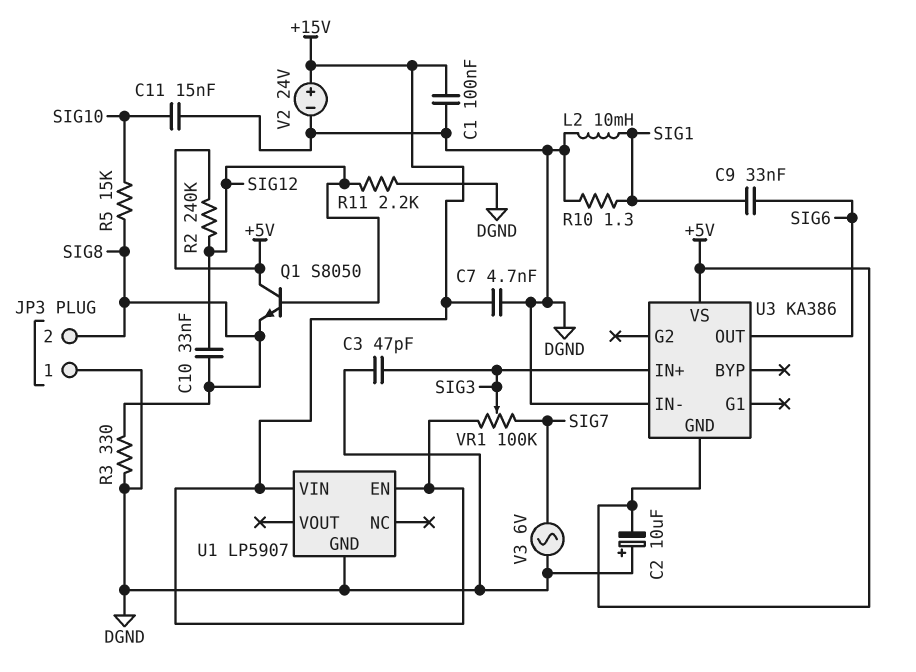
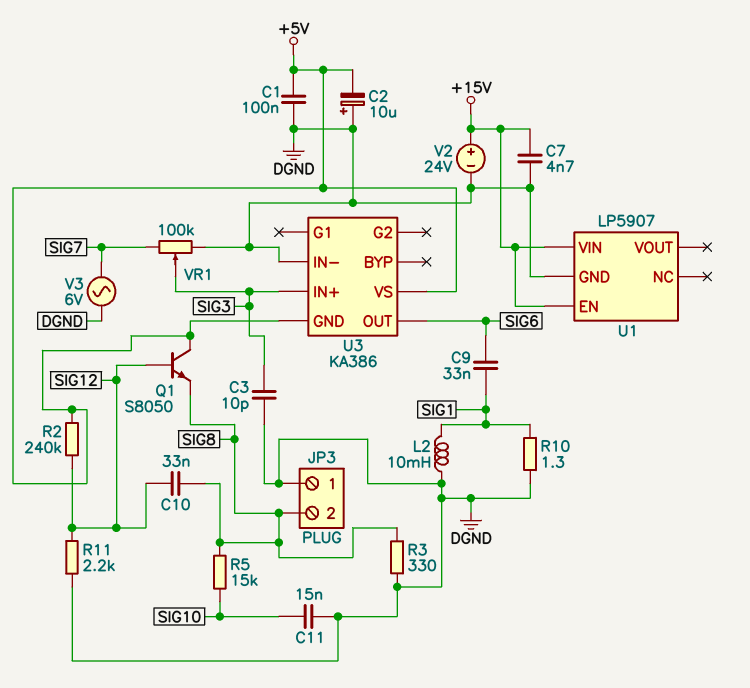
C1: 100nF (+15V, DGND) -> 100nF (+5V, DGND)
C3: 47pF (DGND, SIG3) -> 10pF (DGND, SIG3)
VR1: 100k (+15V, SIG7, wiper SIG3) -> 100k (DGND, SIG7, wiper SIG3)

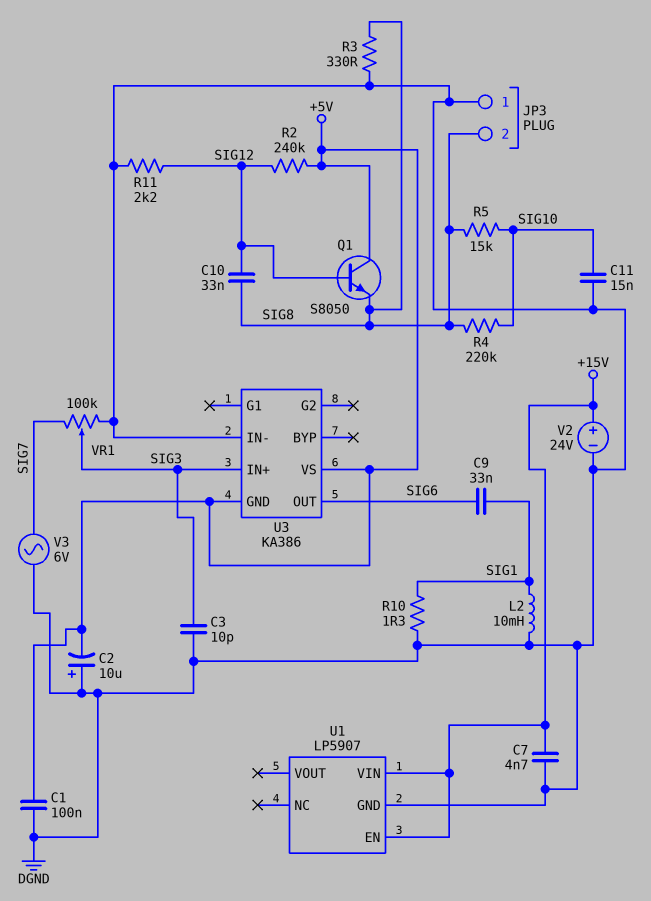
R4: none -> 220k (SIG8, SIG10)

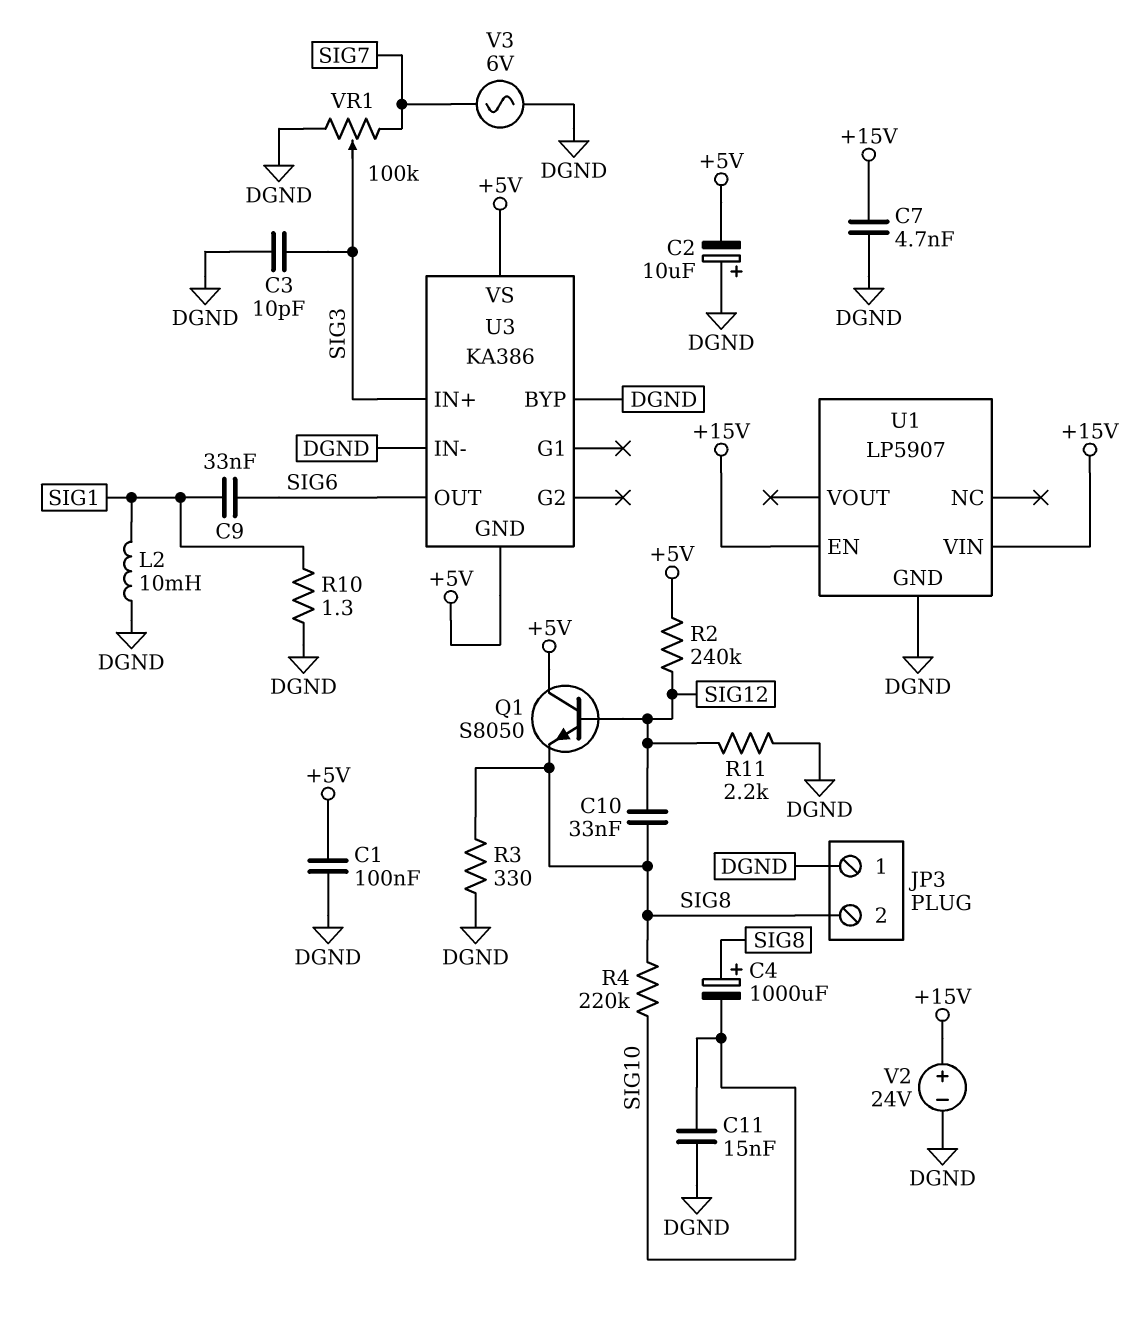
C4: none -> 1000uF (plus SIG8, minus SIG10)
R5: 15k (SIG8, SIG10) -> none
U3 pin BYP: none -> DGND

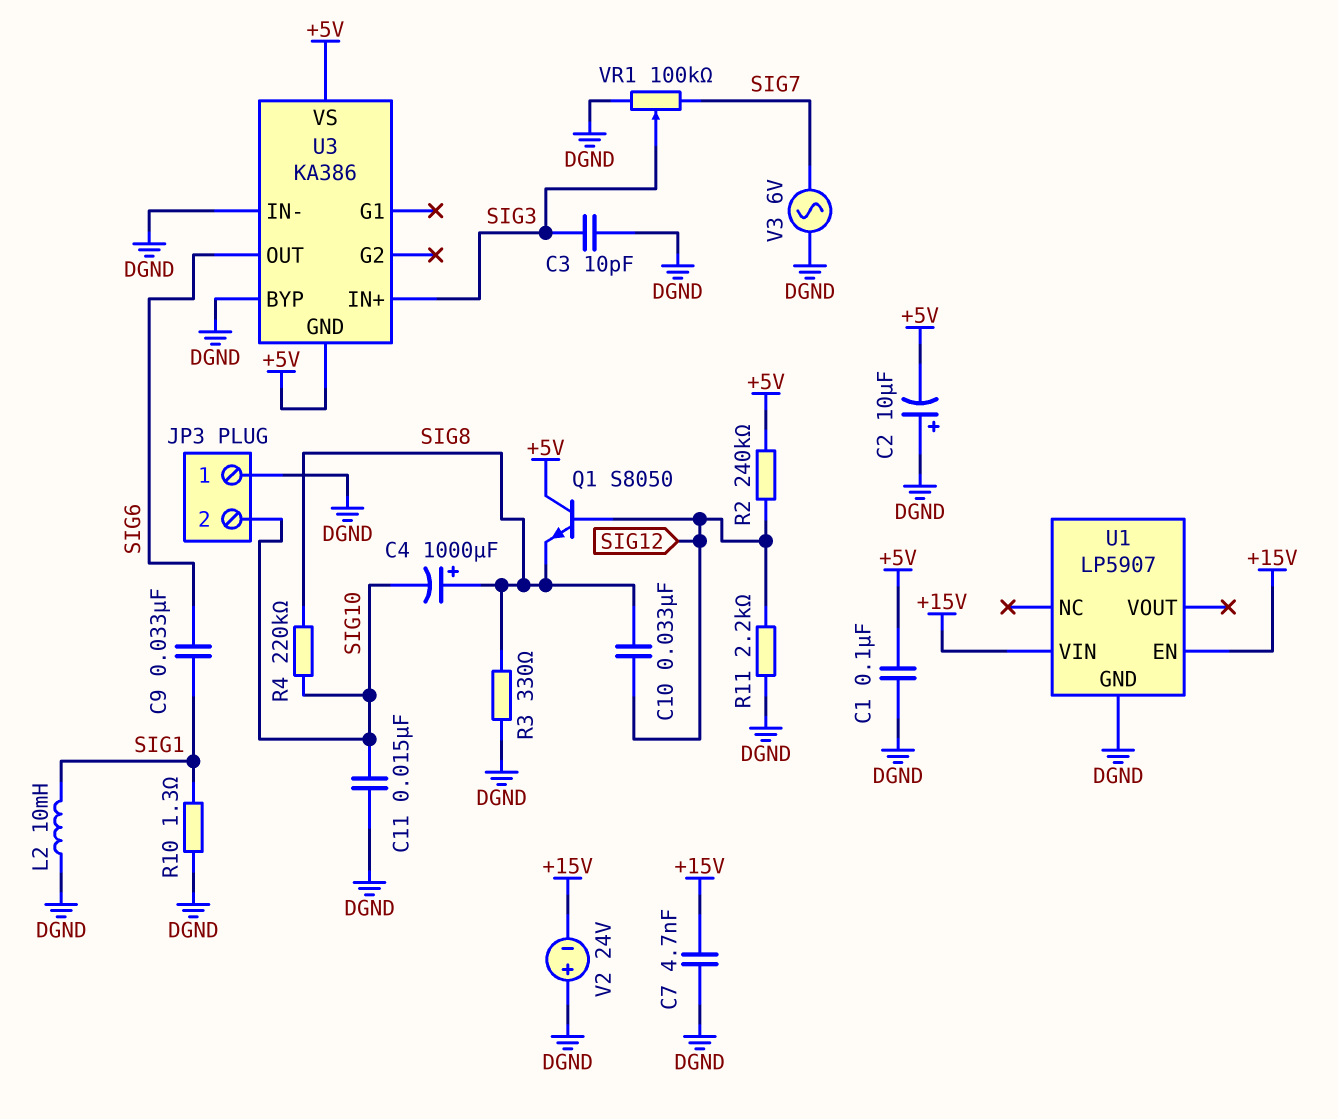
JP3 pin 2: SIG8 -> SIG10
V2: 24V (plus +15V, minus DGND) -> 24V (plus DGND, minus +15V)

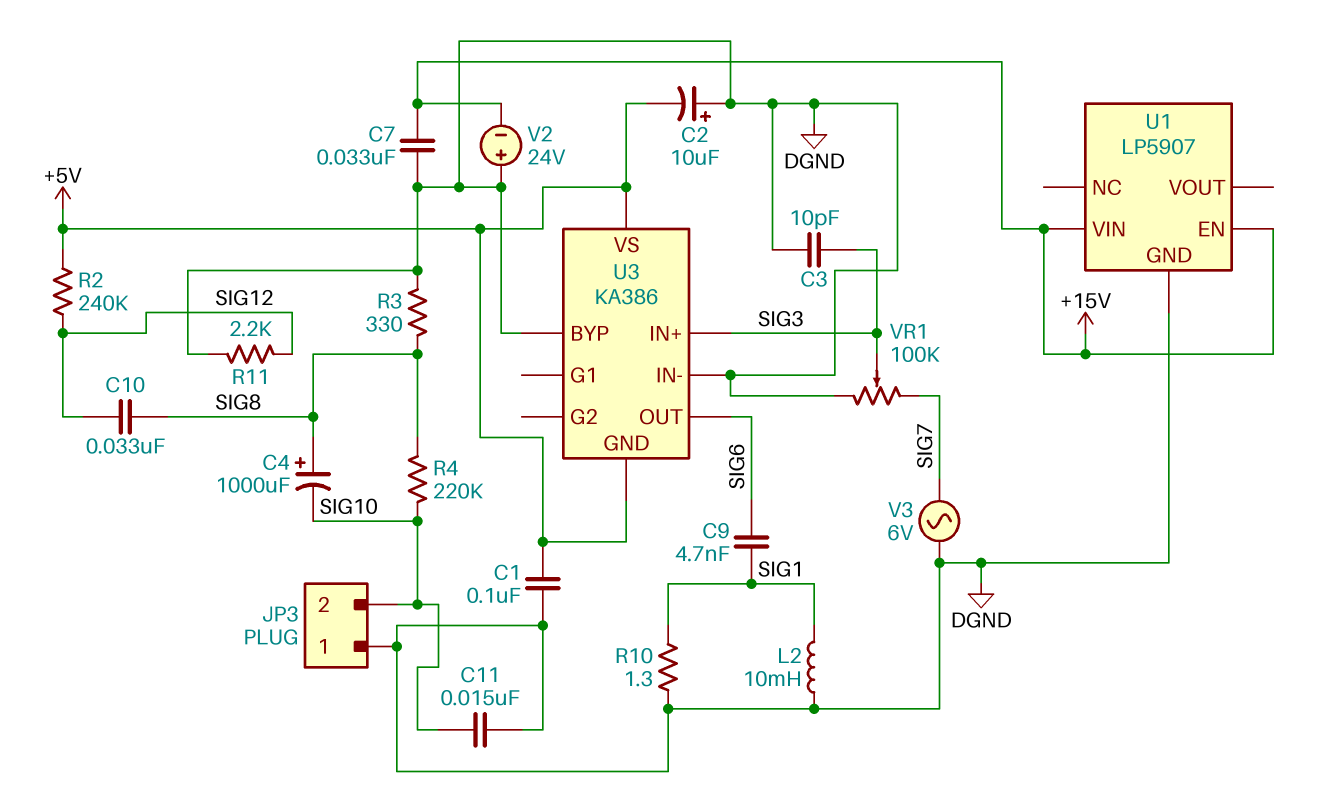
C7: 4.7nF (+15V, DGND) -> 33nF (+15V, DGND)
C9: 33nF (SIG1, SIG6) -> 4.7nF (SIG1, SIG6)
Q1: NPN S8050 (B SIG12, C +5V, E SIG8) -> none

